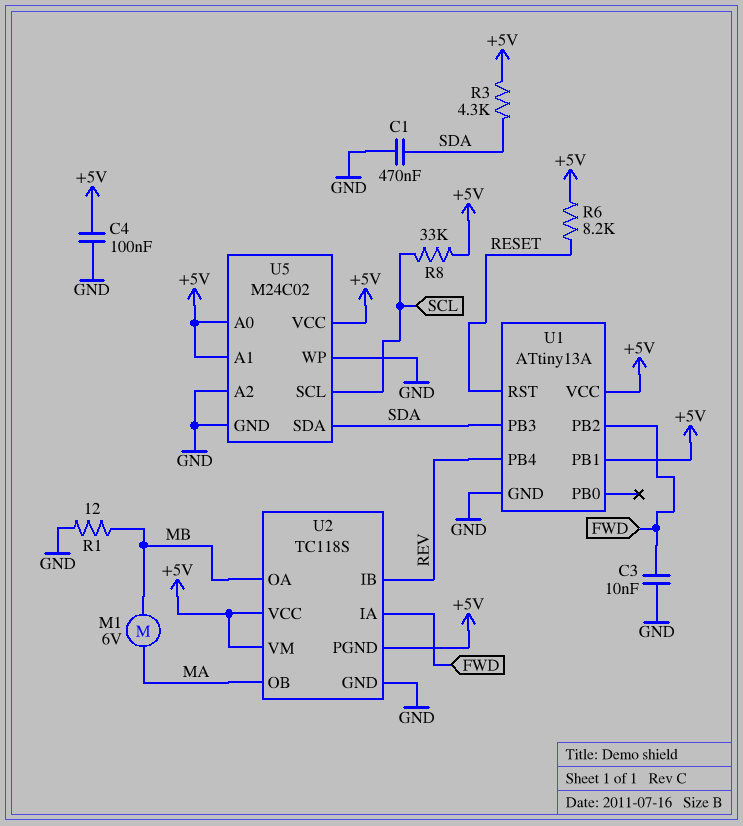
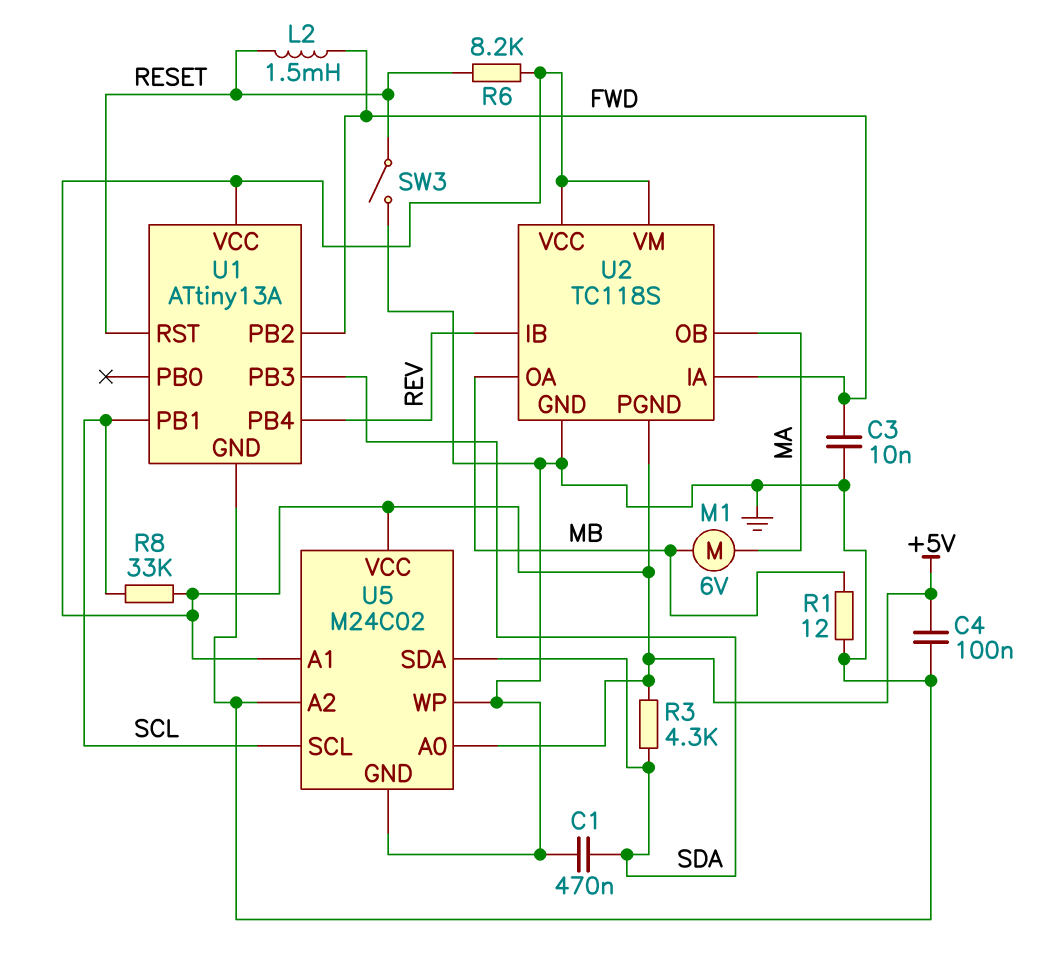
L2: none -> 1.5mH (FWD, RESET)
SW3: none -> switch (GND, RESET)
U1 pin PB1: +5V -> SCL

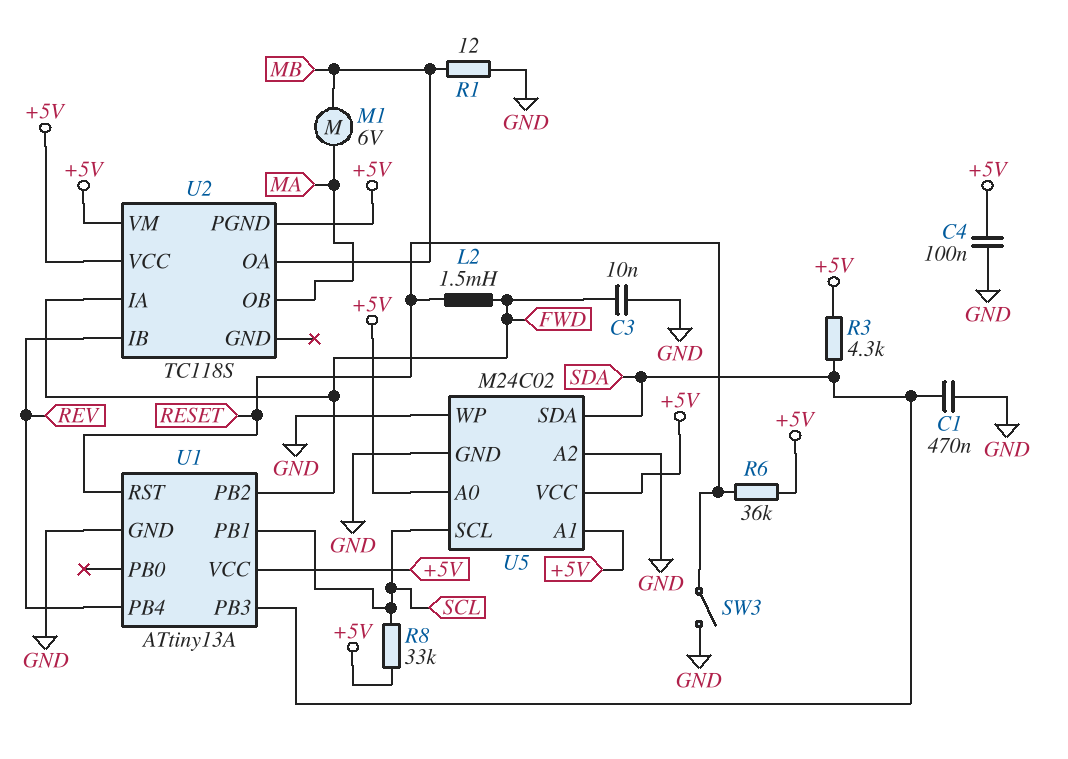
R6: 8.2k (+5V, RESET) -> 36k (+5V, RESET)
U2 pin GND: GND -> none

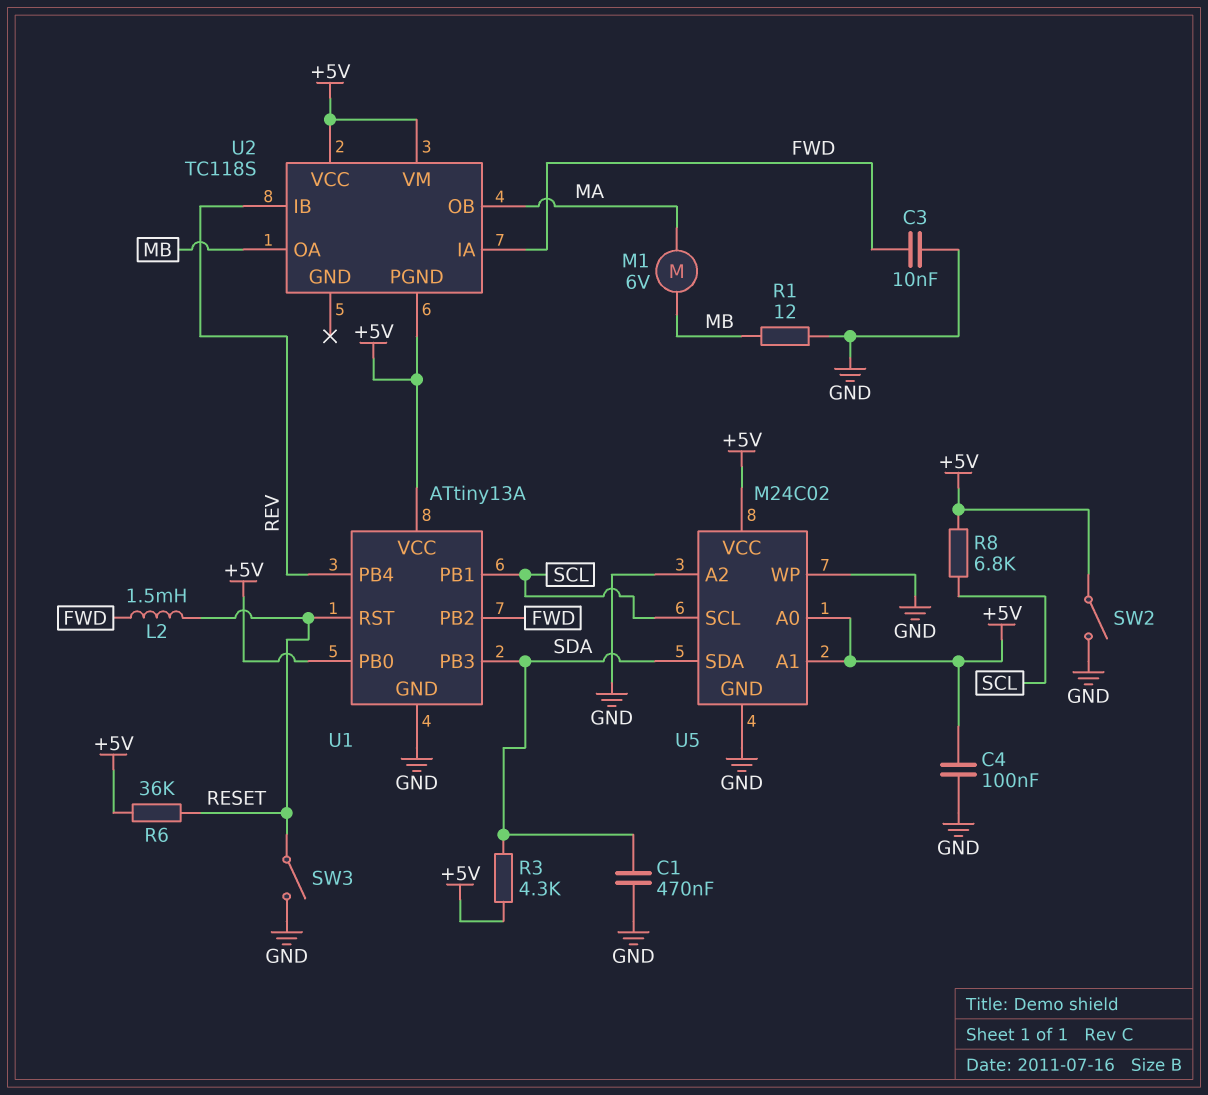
R8: 33k (+5V, SCL) -> 6.8k (+5V, SCL)
SW2: none -> switch (+5V, GND)
U1 pin PB0: none -> +5V

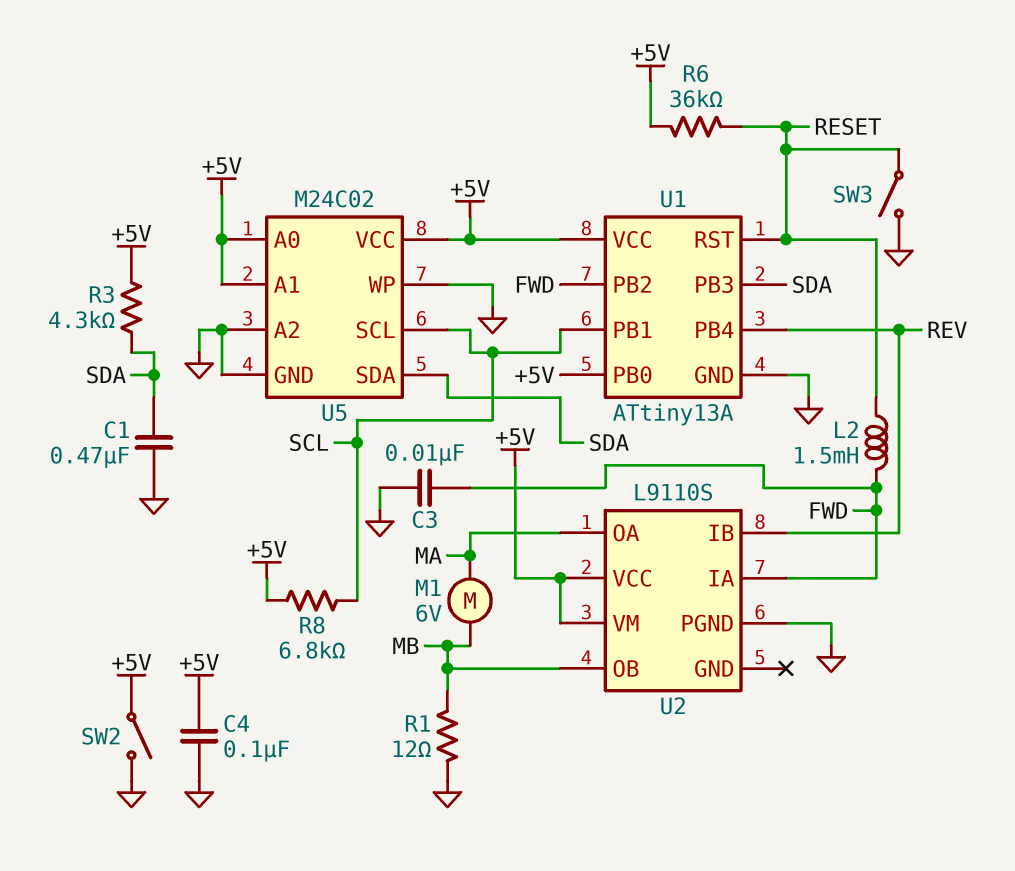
U2: TC118S -> L9110S
U2 pin OA: MB -> MA
U2 pin OB: MA -> MB
U2 pin PGND: +5V -> GND

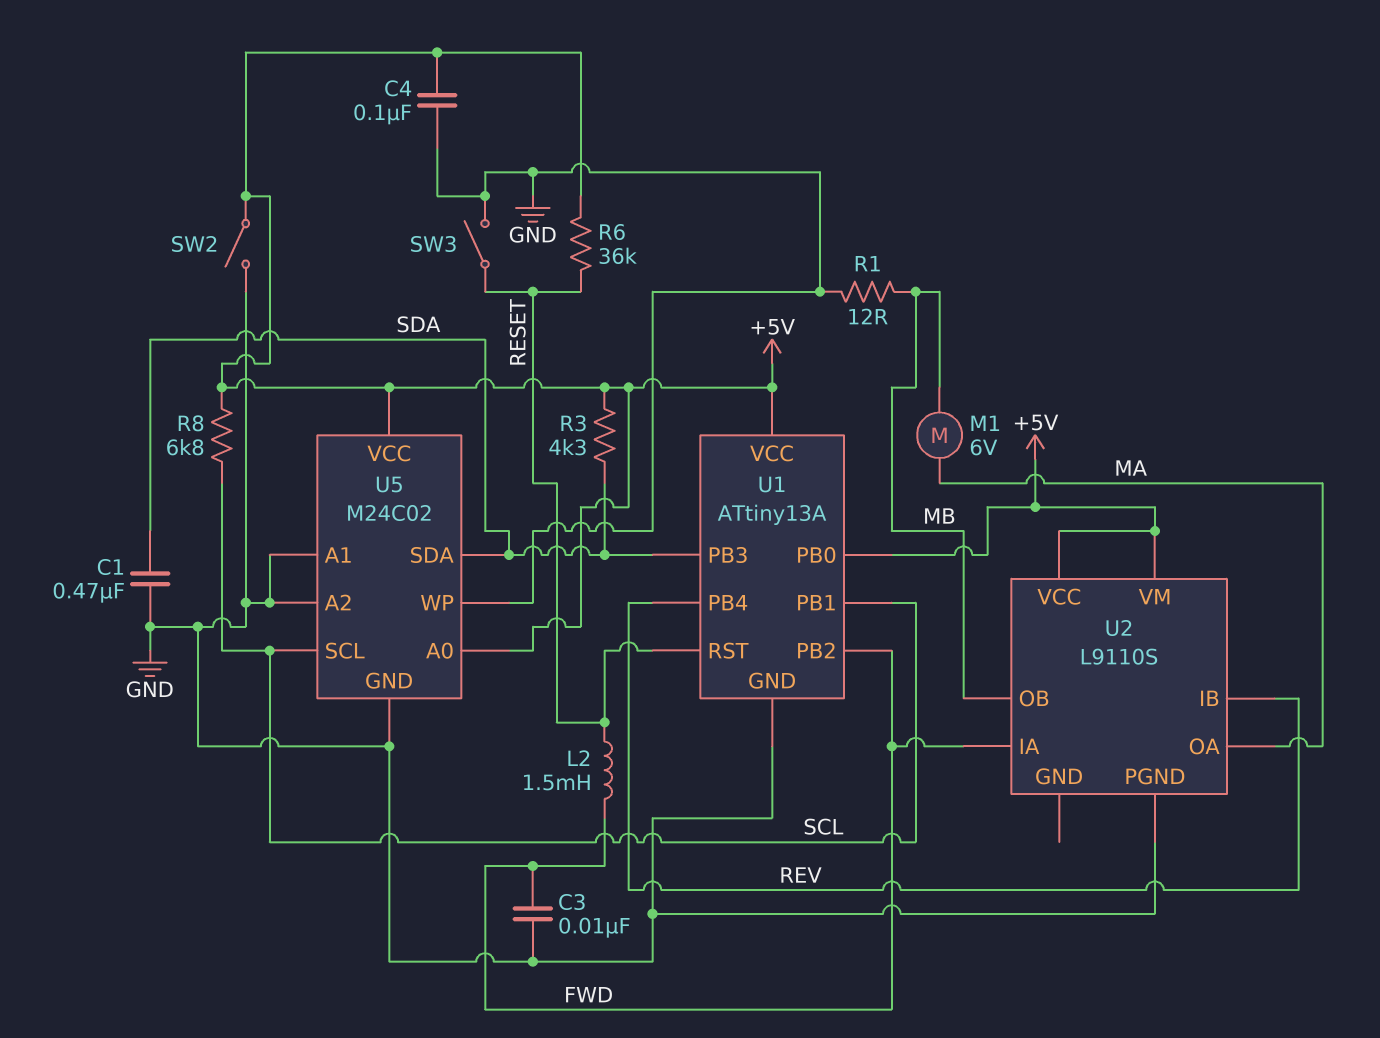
U5 pin A1: +5V -> GND

